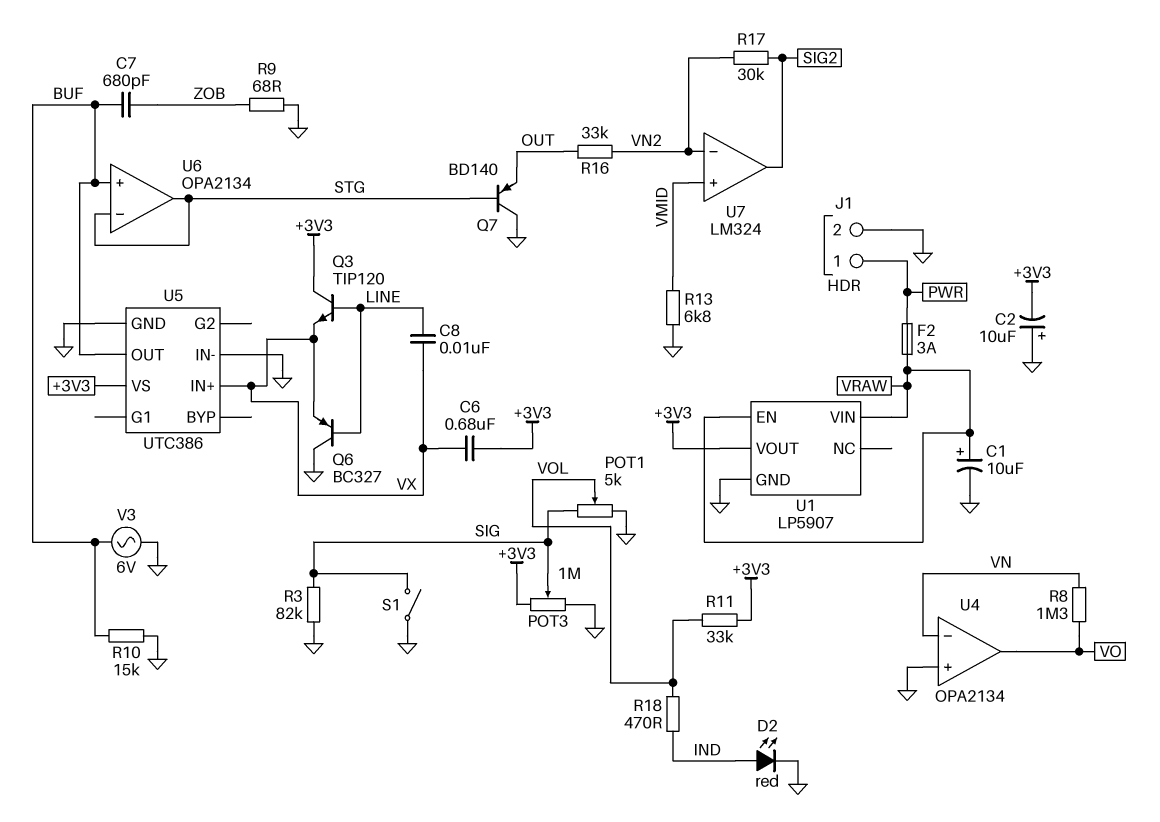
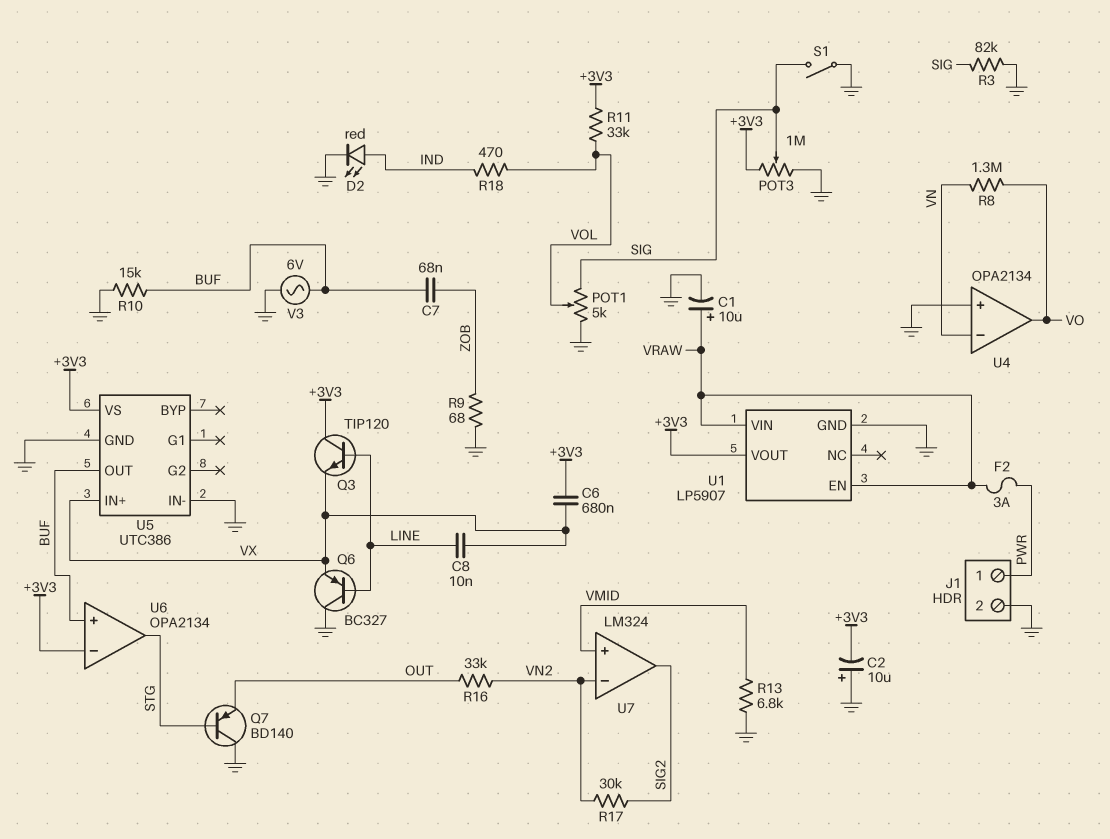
C7: 680pF (BUF, ZOB) -> 68nF (BUF, ZOB)
U6 pin in-: STG -> +3V3

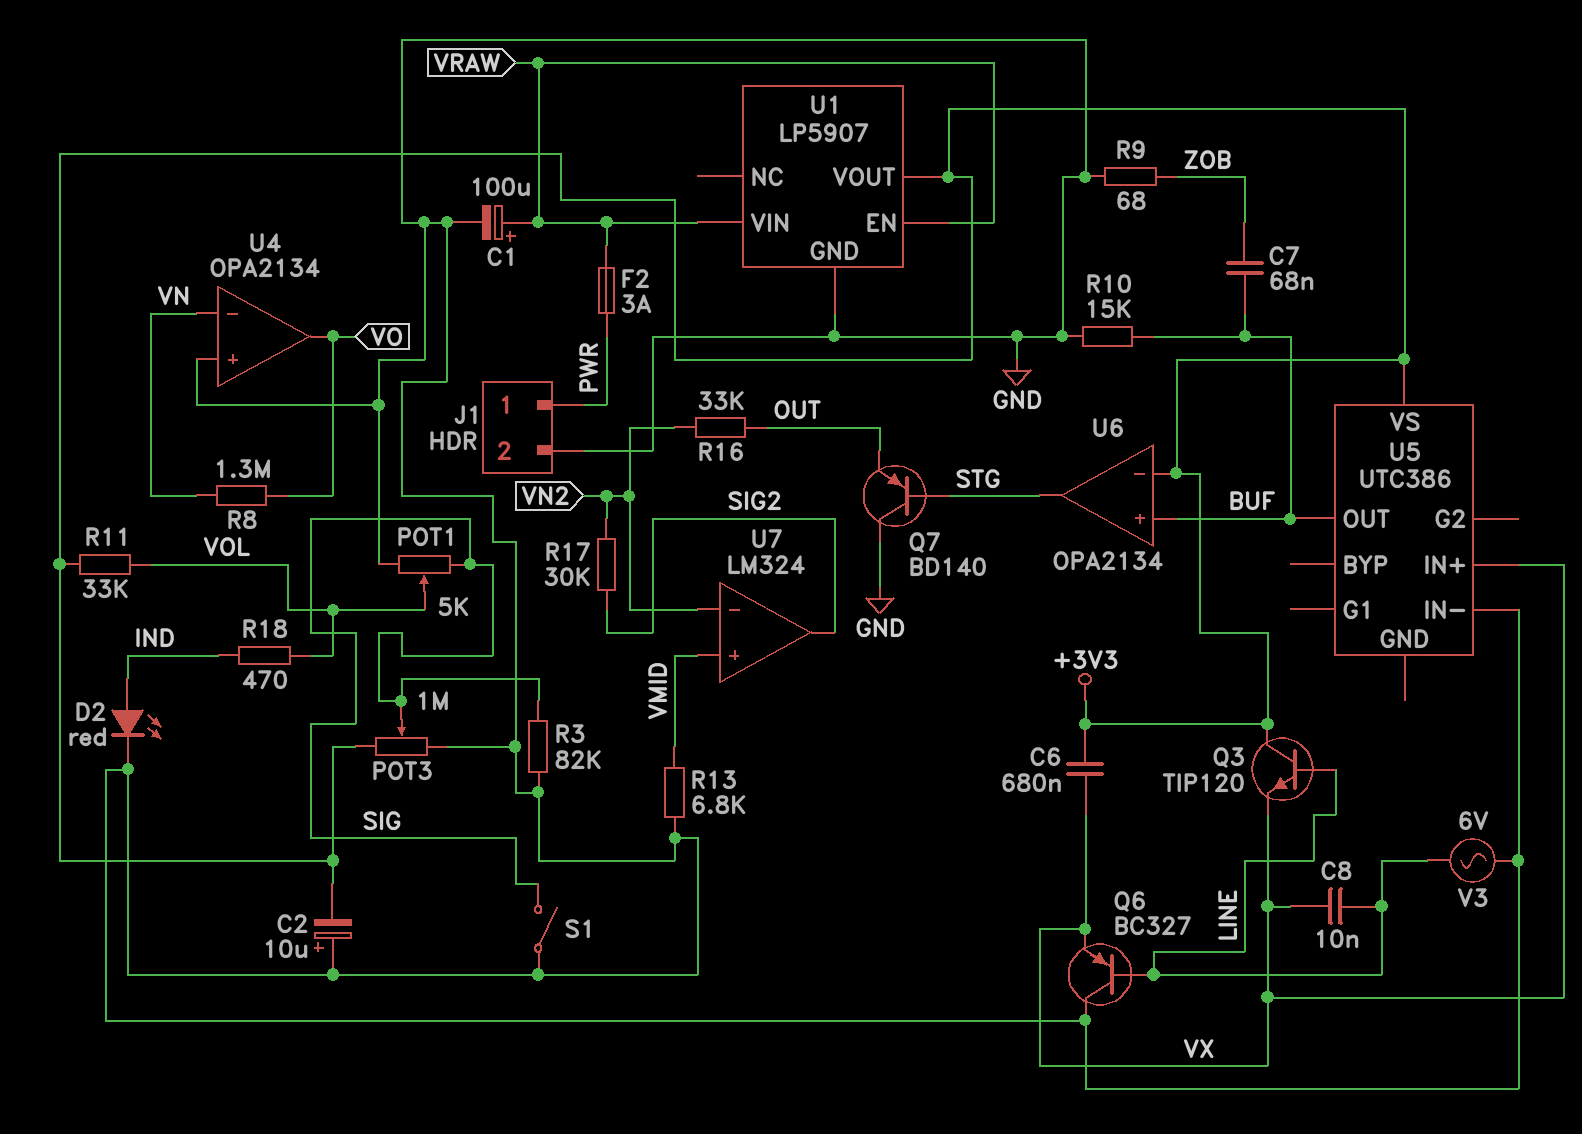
C1: 10uF (plus VRAW, minus GND) -> 100uF (plus VRAW, minus GND)
U5 pin GND: GND -> none
V3: AC 6V (BUF, GND) -> AC 6V (GND, LINE)

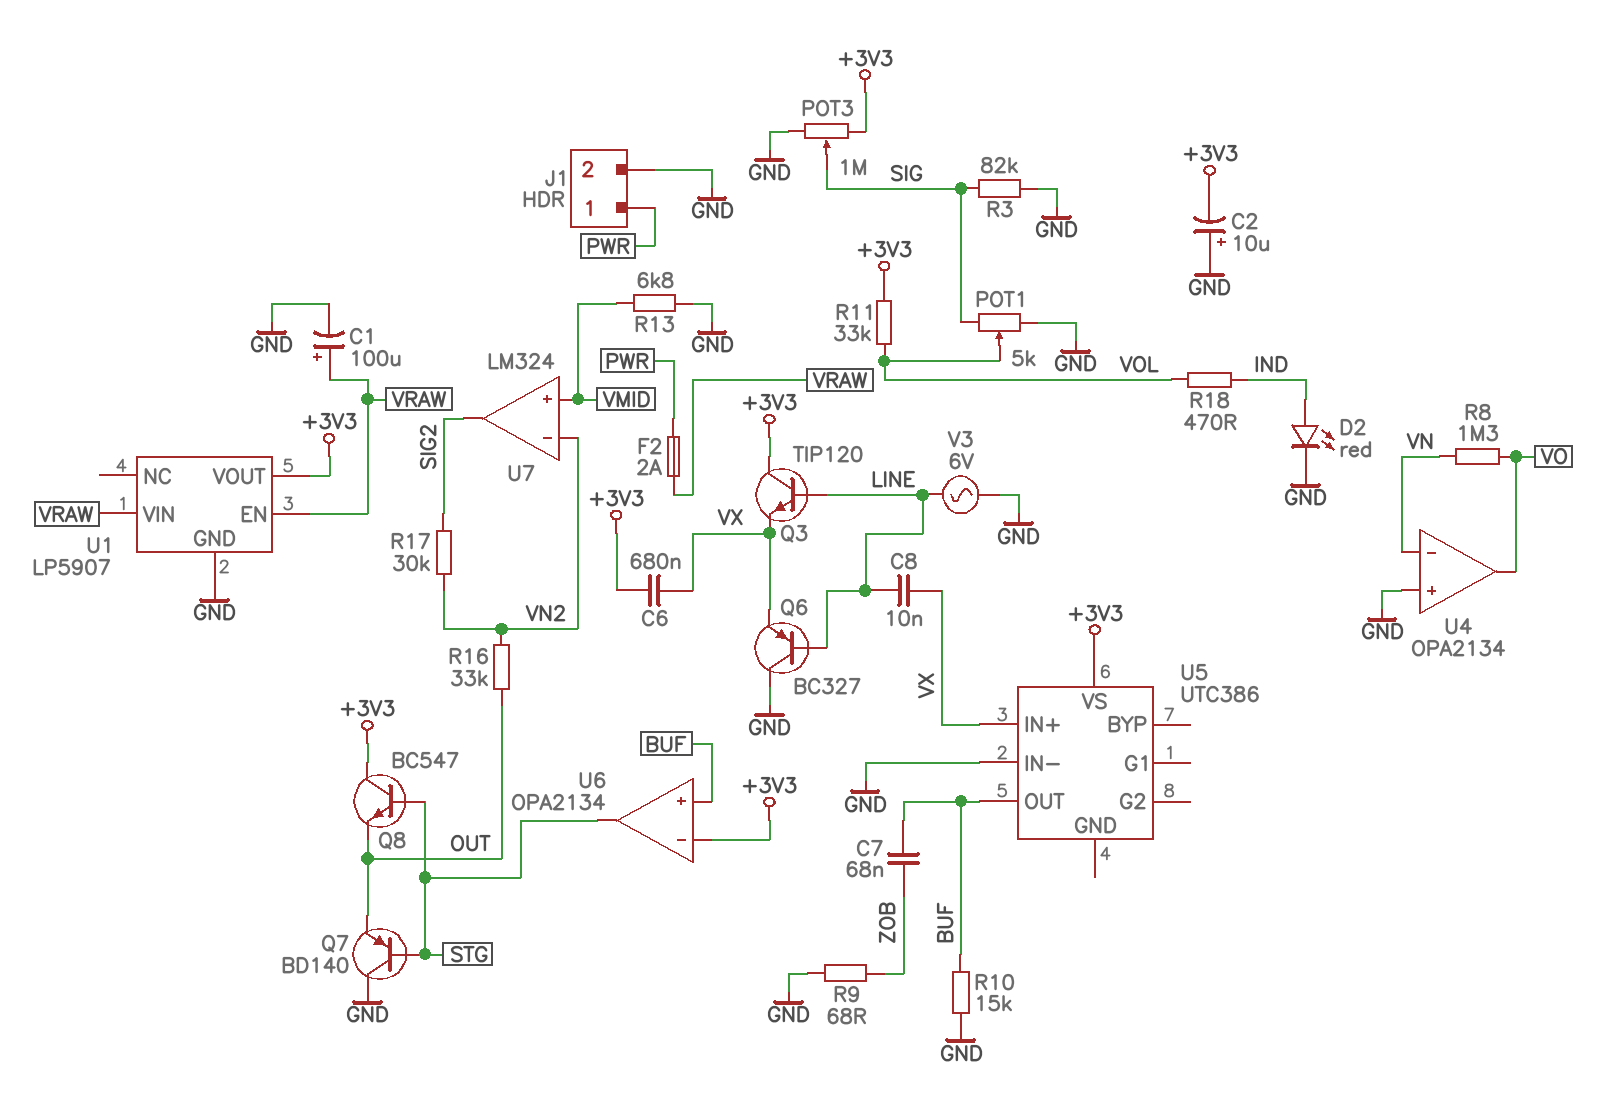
F2: 3A (PWR, VRAW) -> 2A (PWR, VRAW)
Q8: none -> NPN BC547 (B STG, C +3V3, E OUT)
S1: switch (GND, SIG) -> none

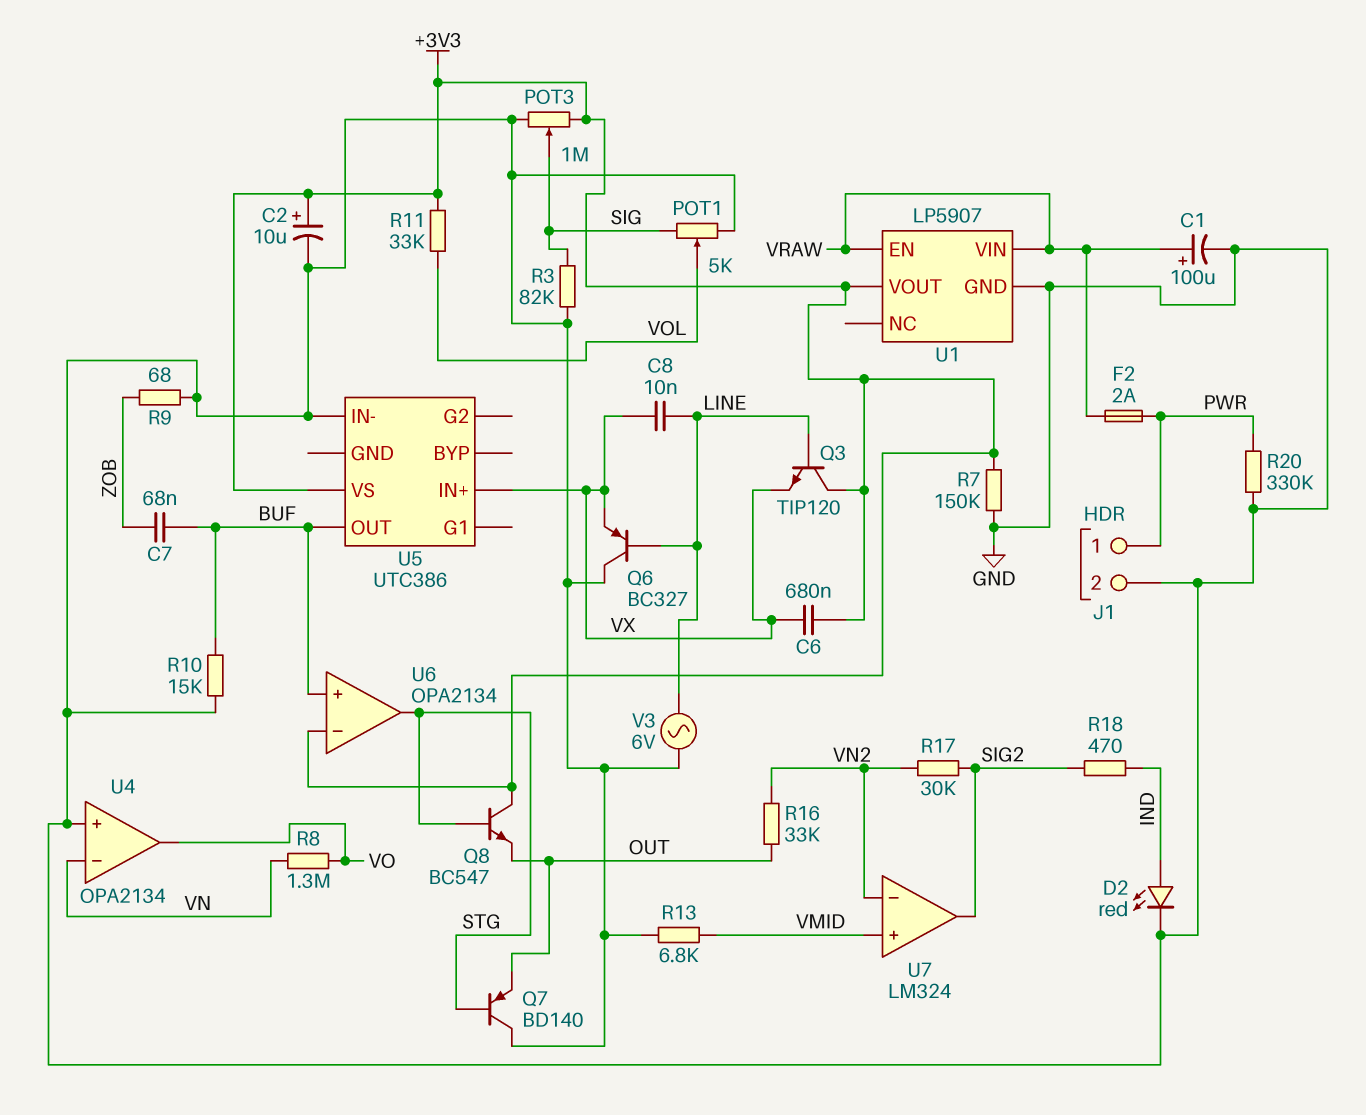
C2: 10uF (plus GND, minus +3V3) -> 10uF (plus +3V3, minus GND)
R7: none -> 150k (+3V3, GND)
R18: 470 (IND, VOL) -> 470 (IND, SIG2)
R20: none -> 330k (GND, PWR)

